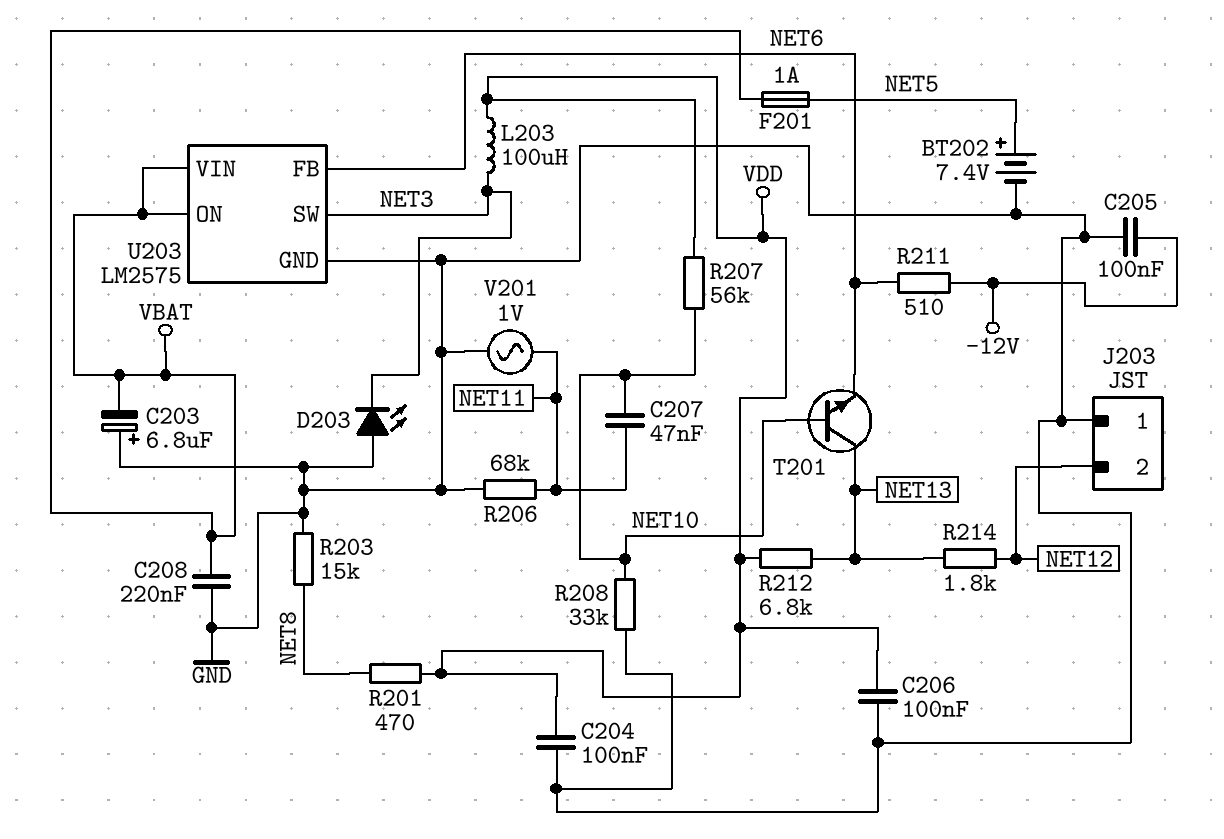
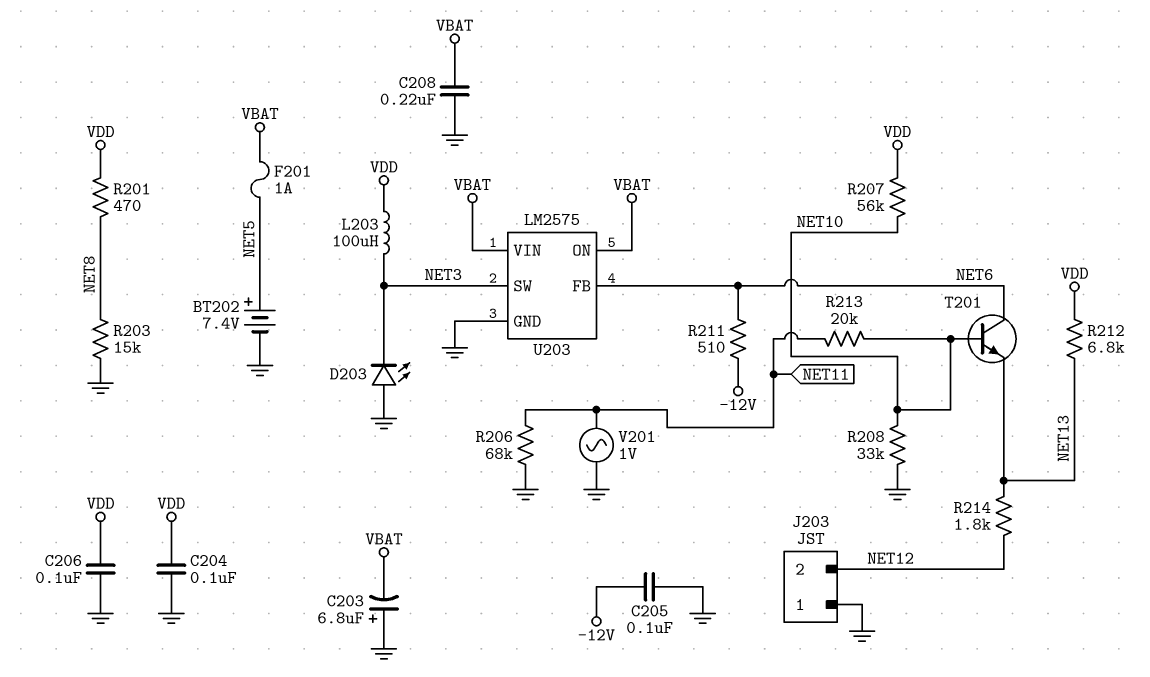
C207: 47nF (NET10, NET11) -> none
R213: none -> 20k (NET10, NET11)
T201: NPN (B NET10, C NET13, E NET6) -> NPN (B NET10, C NET6, E NET13)

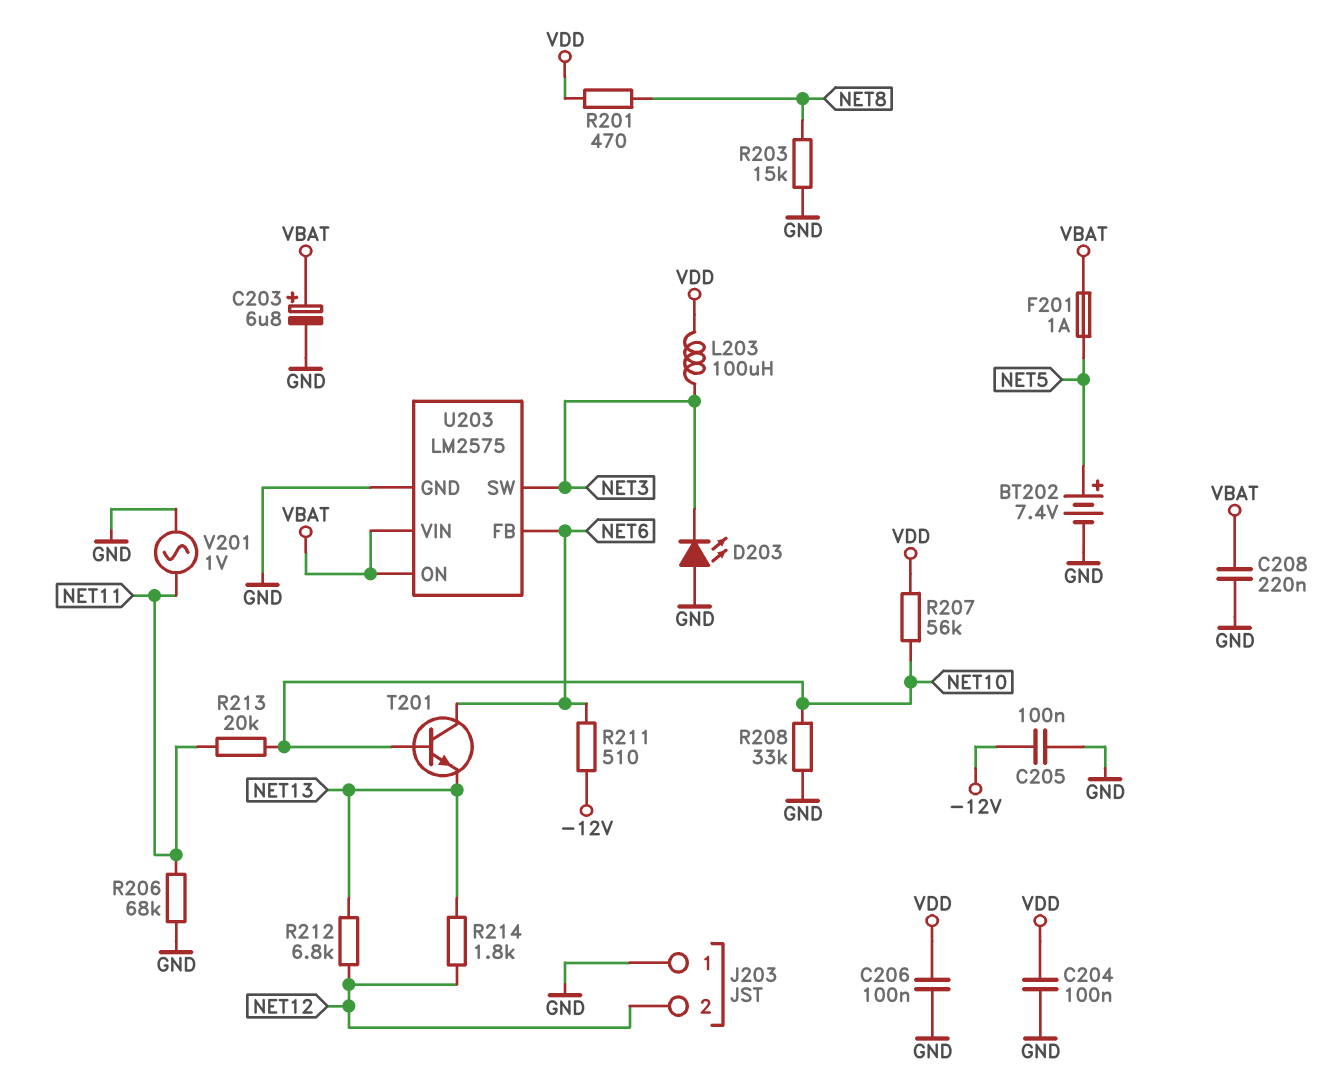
C203: 6.8uF (plus GND, minus VBAT) -> 6.8uF (plus VBAT, minus GND)
R212: 6.8k (NET13, VDD) -> 6.8k (NET12, NET13)

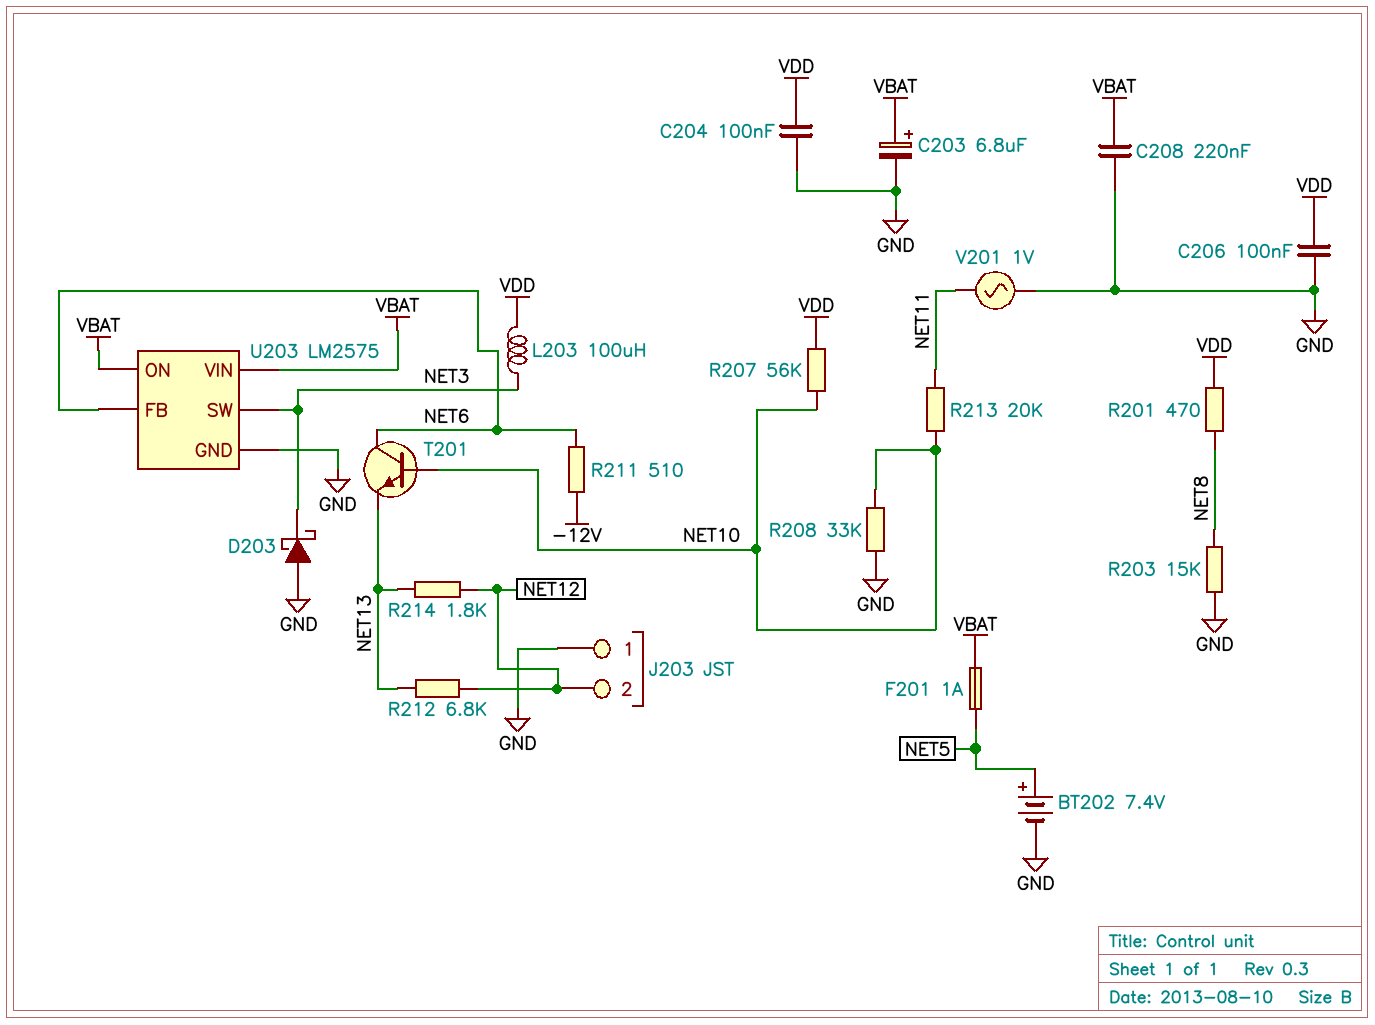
C205: 100nF (-12V, GND) -> none
D203: LED (A GND, K NET3) -> schottky (A GND, K NET3)
R206: 68k (GND, NET11) -> none

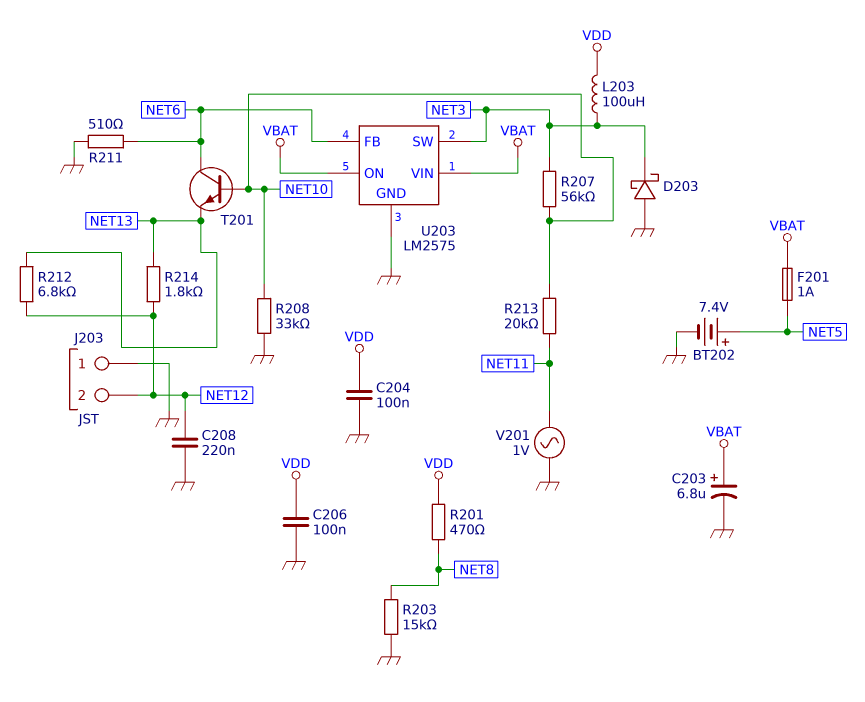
C208: 220nF (GND, VBAT) -> 220nF (GND, NET12)
R207: 56k (NET10, VDD) -> 56k (NET3, NET10)
R211: 510 (-12V, NET6) -> 510 (GND, NET6)

